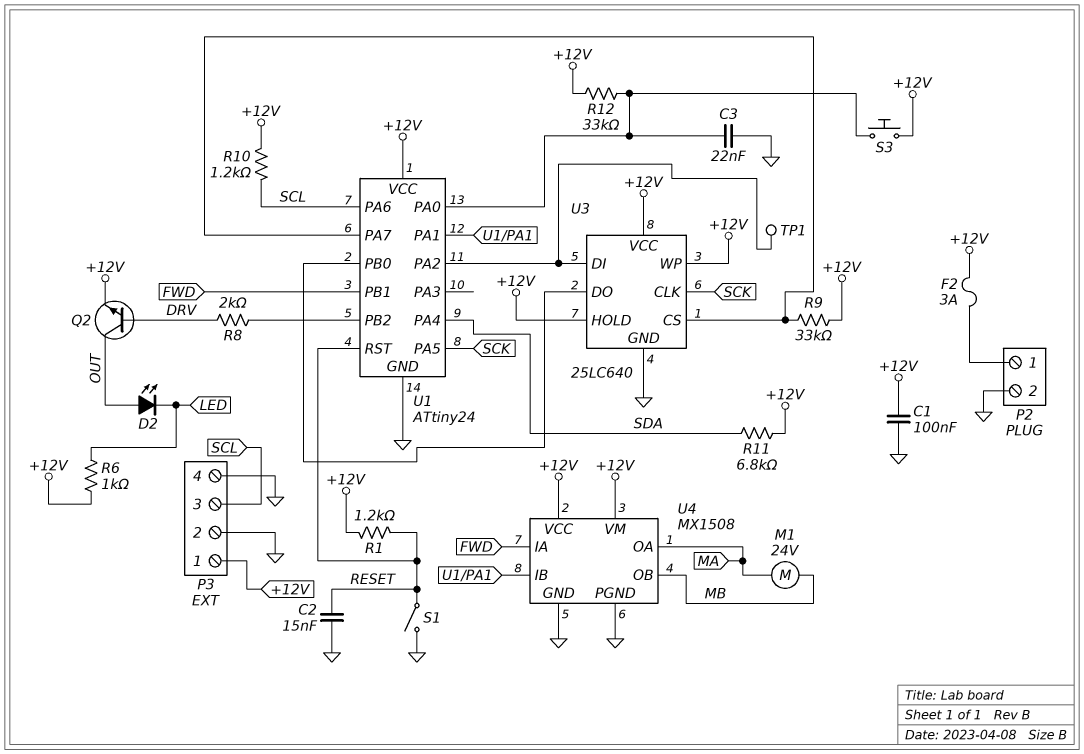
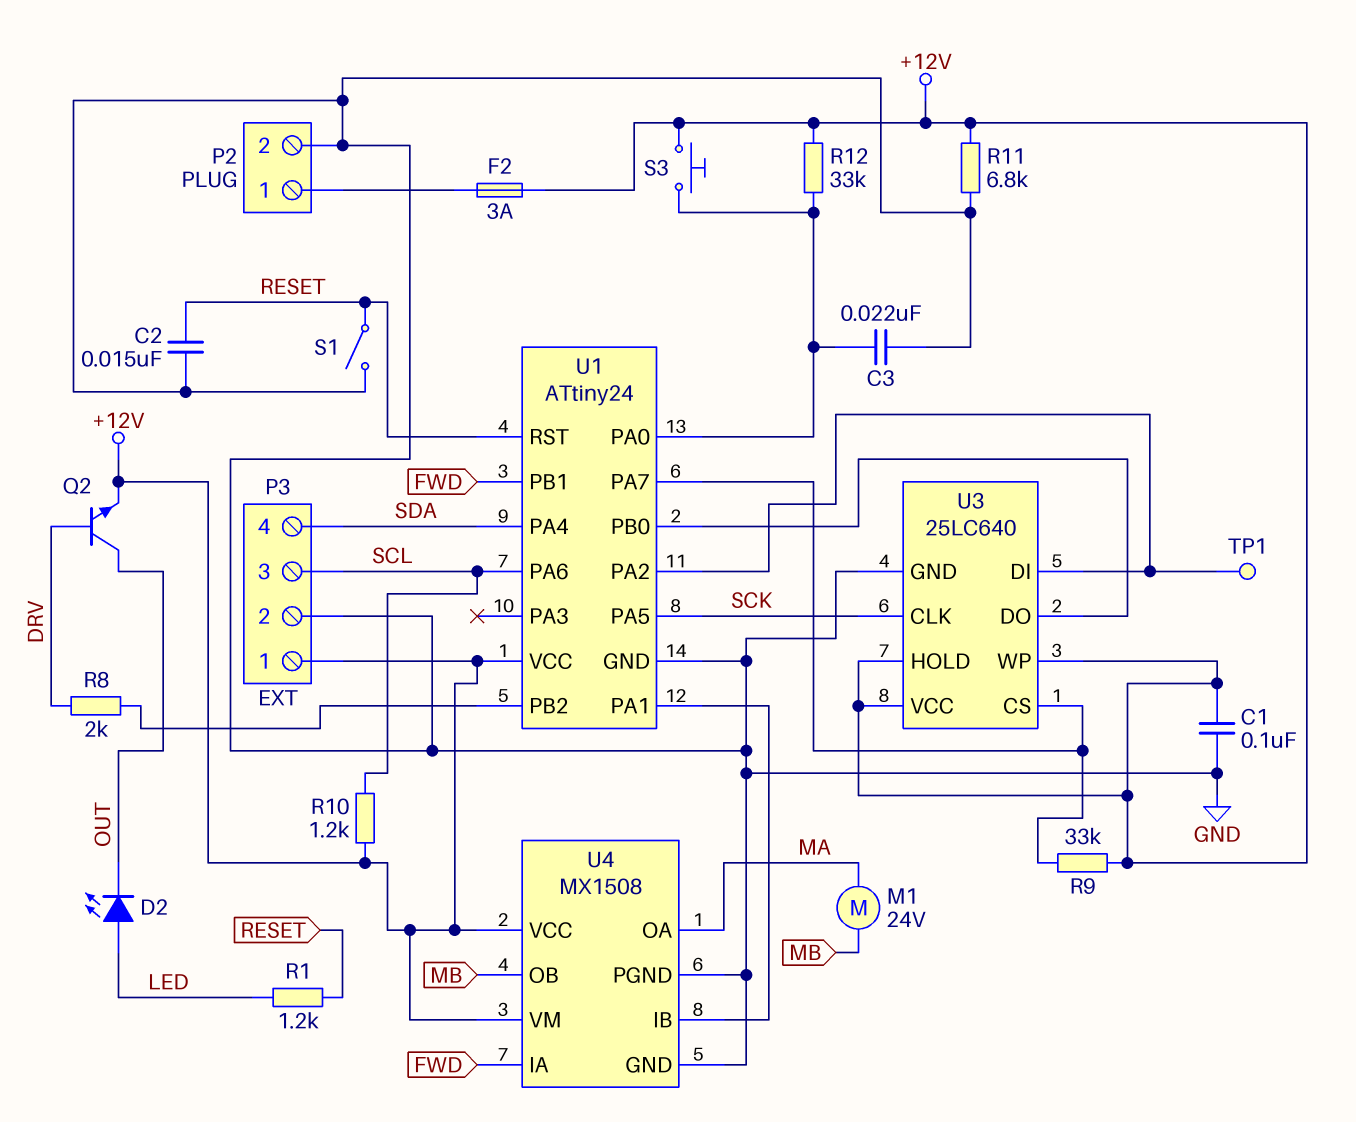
D2: LED (A OUT, K LED) -> LED (A LED, K OUT)
P3 pin 4: GND -> SDA
R1: 1.2k (+12V, RESET) -> 1.2k (LED, RESET)
R6: 1k (+12V, LED) -> none
R11: 6.8k (+12V, SDA) -> 6.8k (+12V, GND)

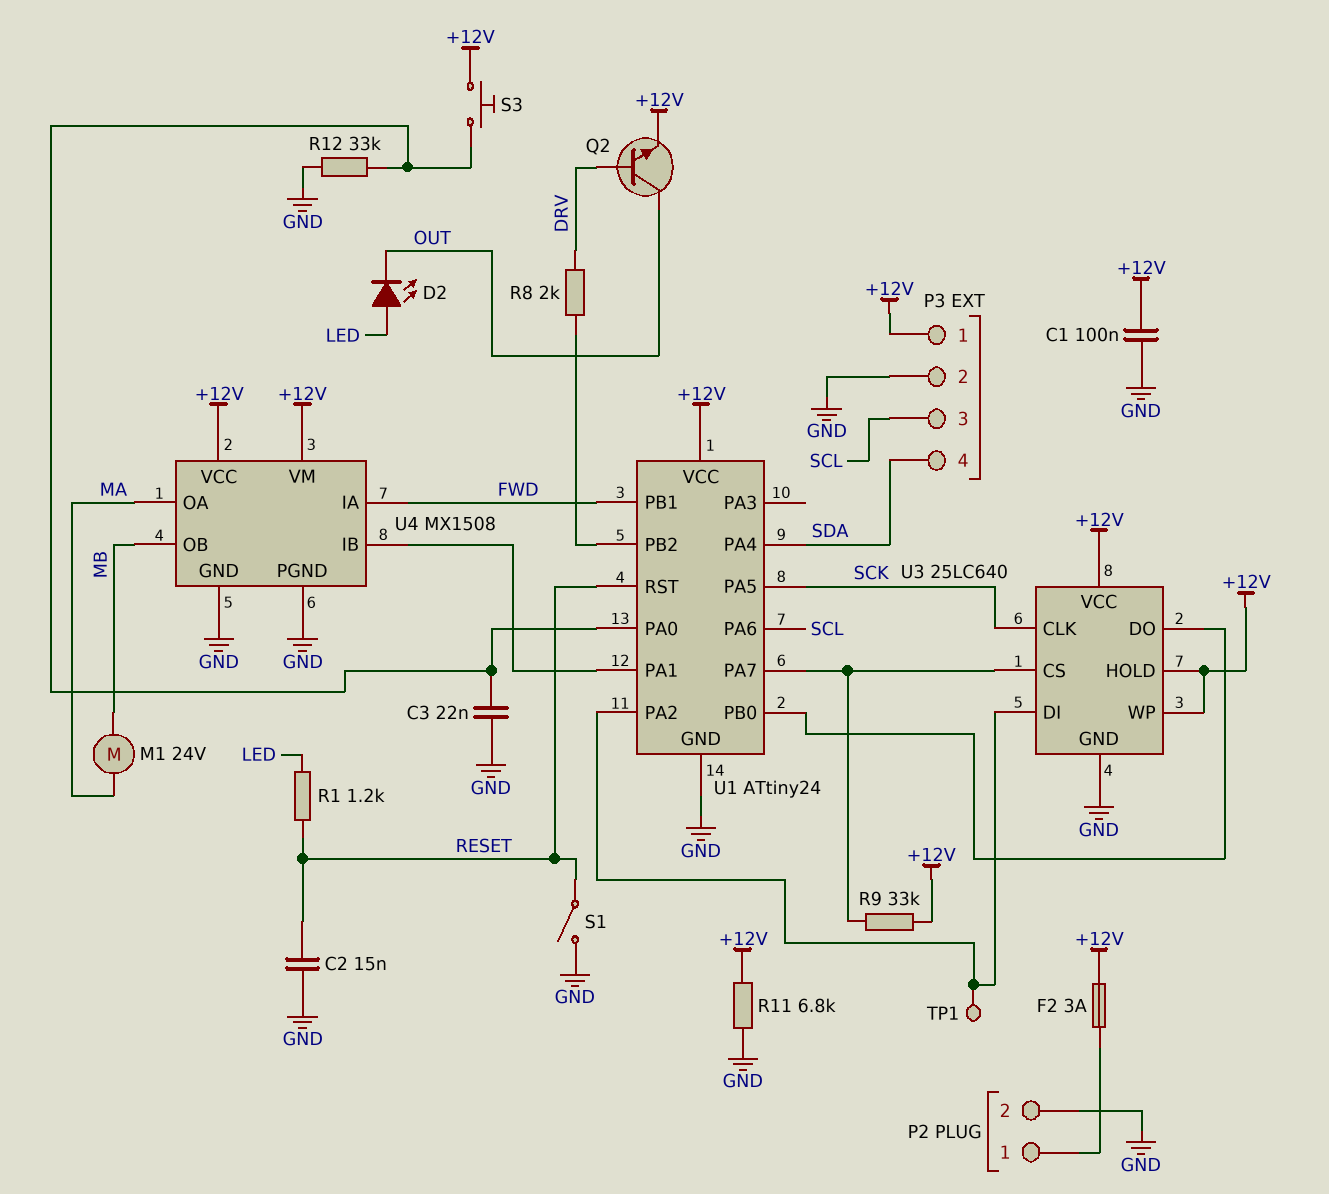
R10: 1.2k (+12V, SCL) -> none
R12: 33k (+12V, U1/PA0) -> 33k (GND, U1/PA0)

